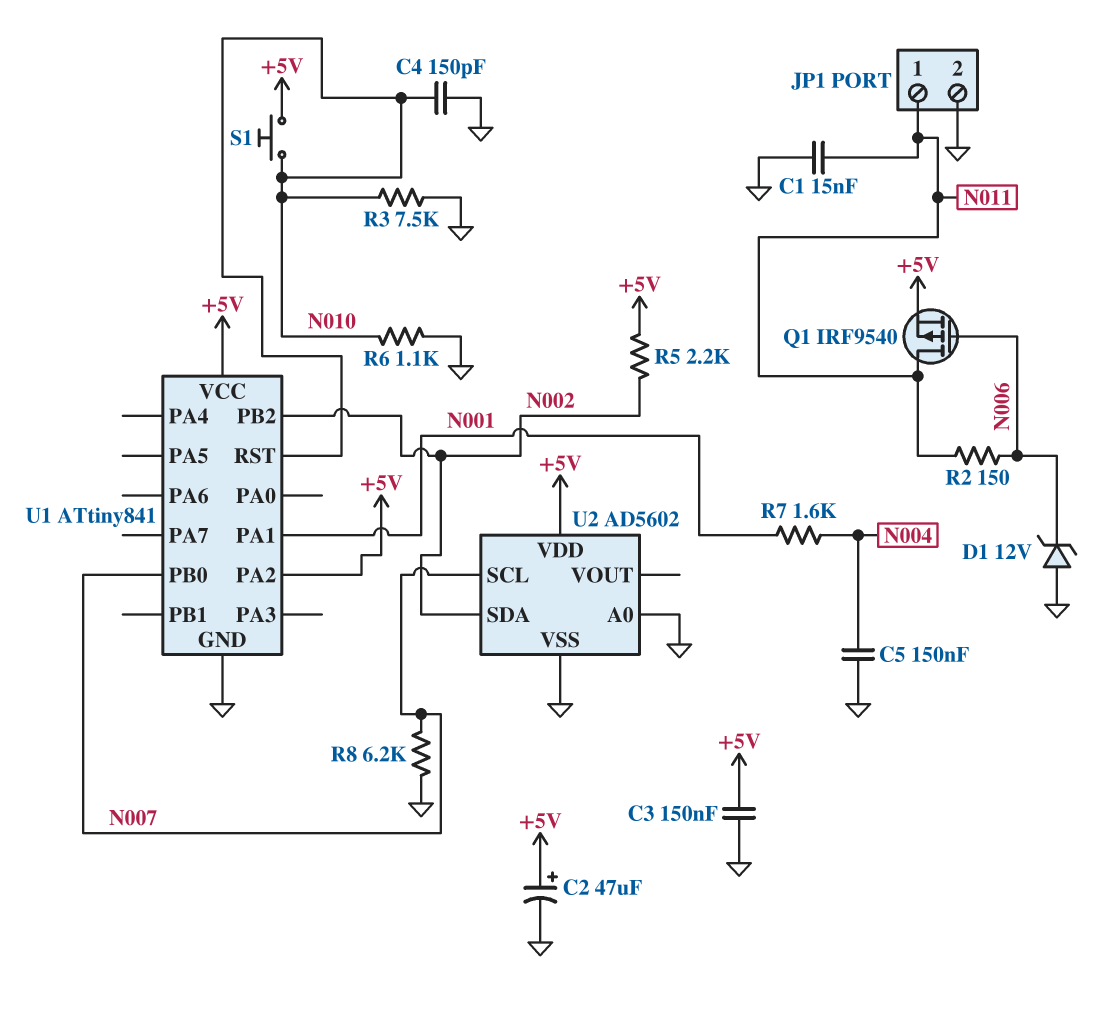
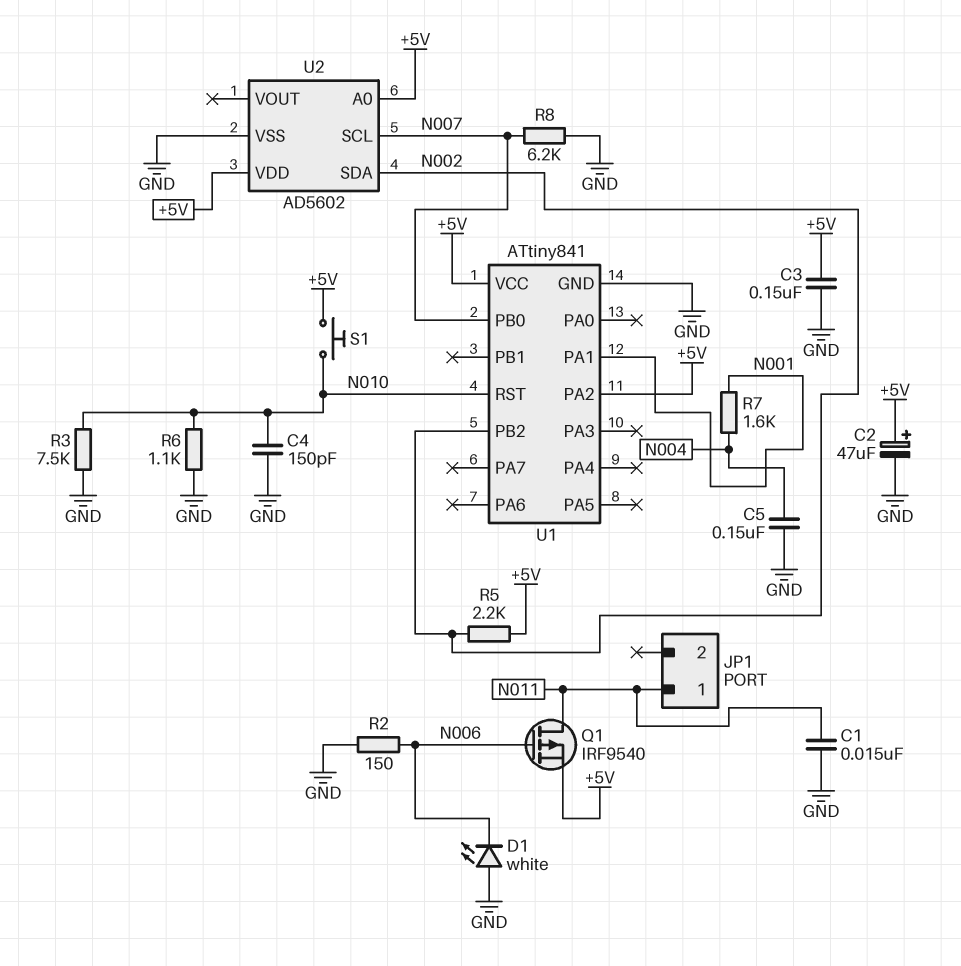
D1: zener 12V (A GND, K N006) -> LED white (A GND, K N006)
JP1 pin 2: GND -> none
R2: 150 (N006, N011) -> 150 (GND, N006)
U2 pin A0: GND -> +5V

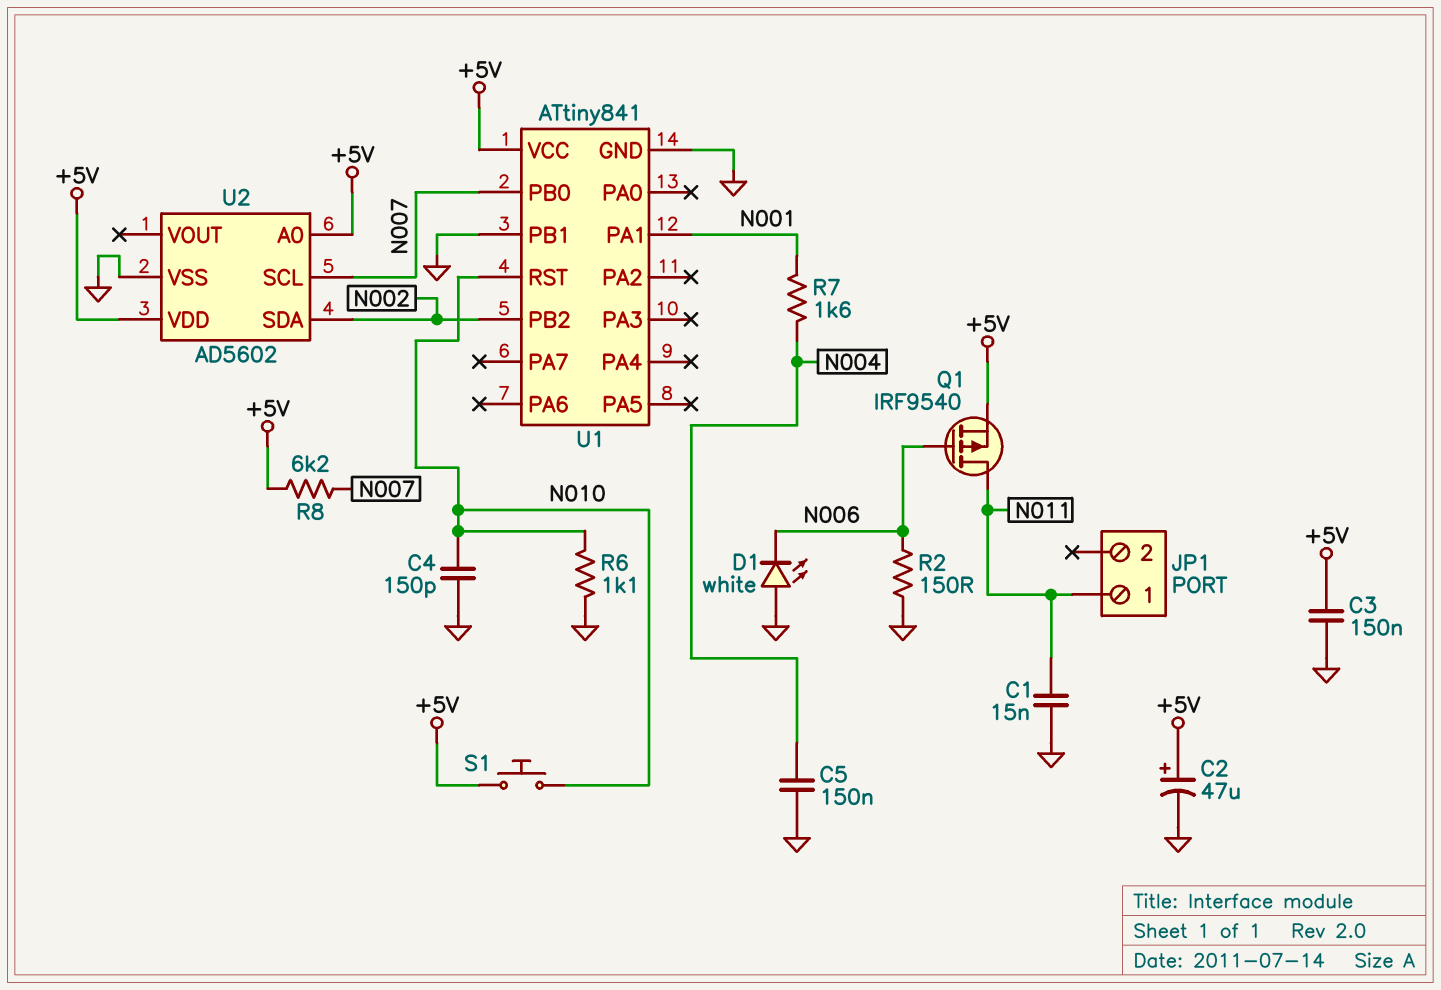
R3: 7.5k (GND, N010) -> none
R5: 2.2k (+5V, N002) -> none
R8: 6.2k (GND, N007) -> 6.2k (+5V, N007)
U1 pin PA2: +5V -> none
U1 pin PB1: none -> GND

